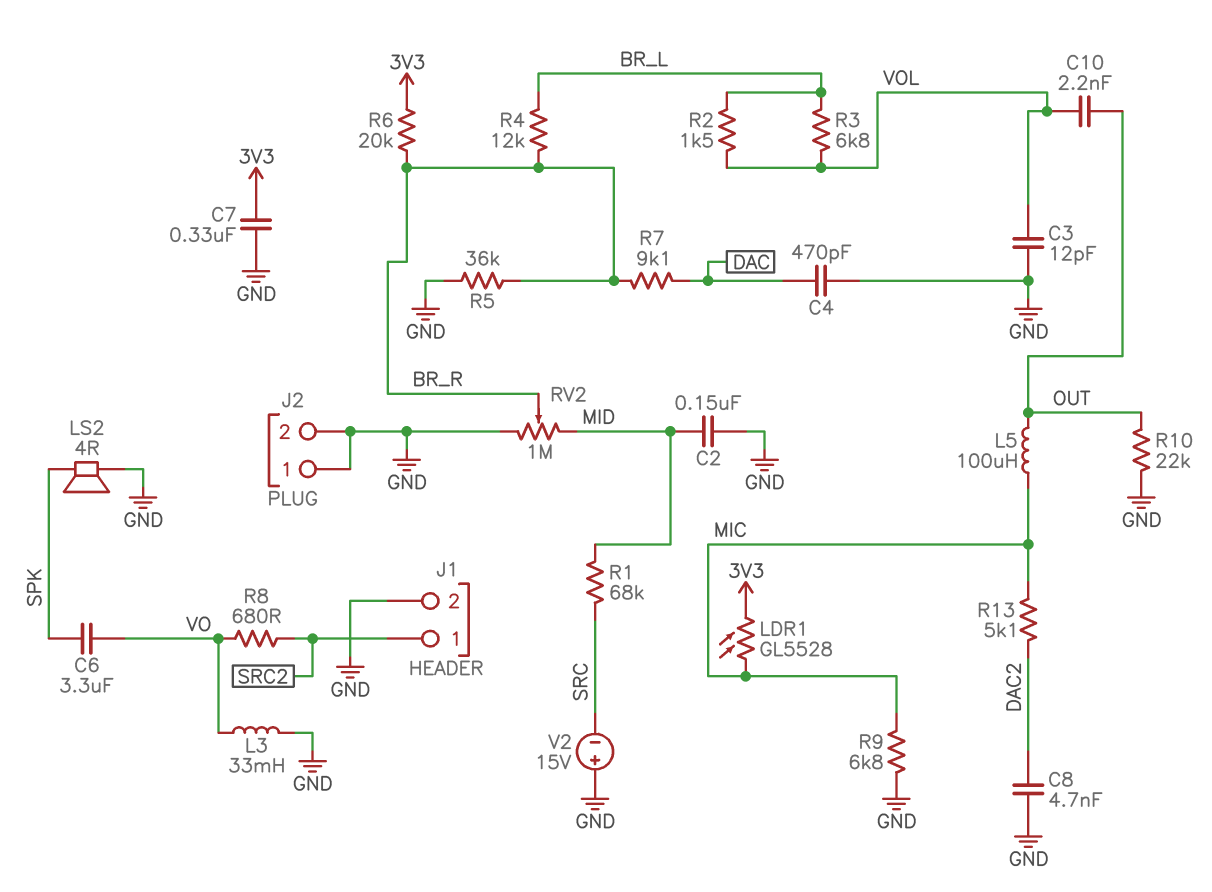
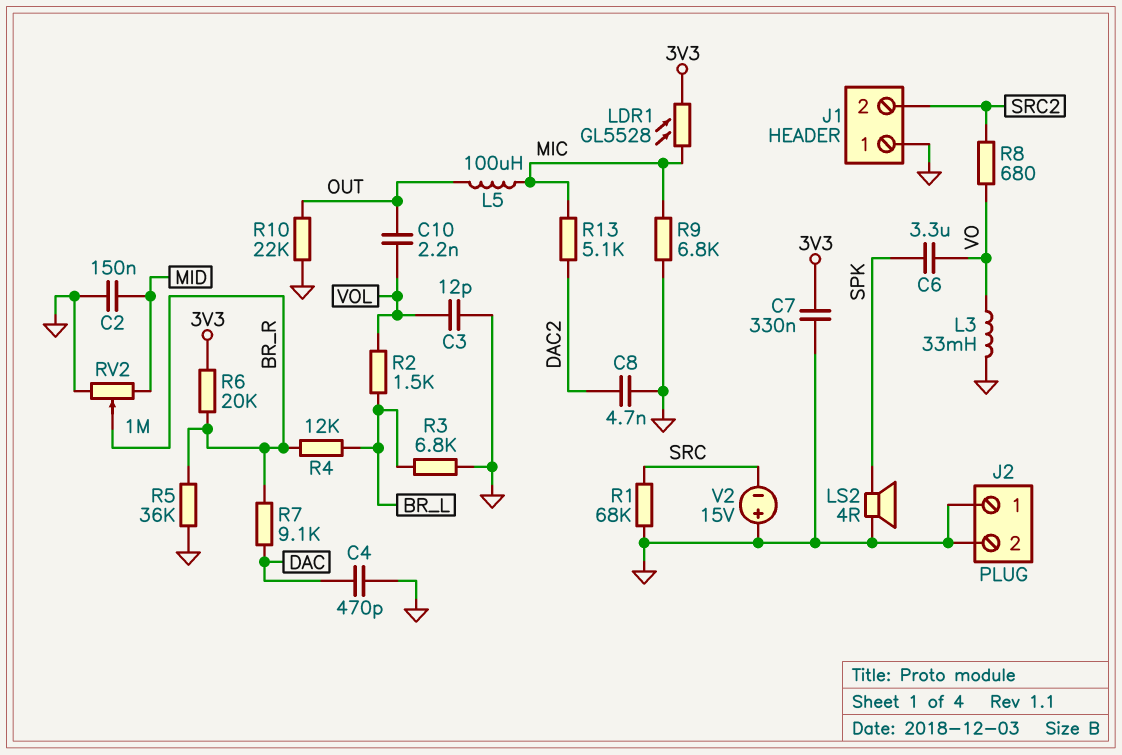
J1 pin 1: SRC2 -> GND
J1 pin 2: GND -> SRC2
R1: 68k (MID, SRC) -> 68k (GND, SRC)
R3: 6.8k (BR_L, VOL) -> 6.8k (BR_L, GND)

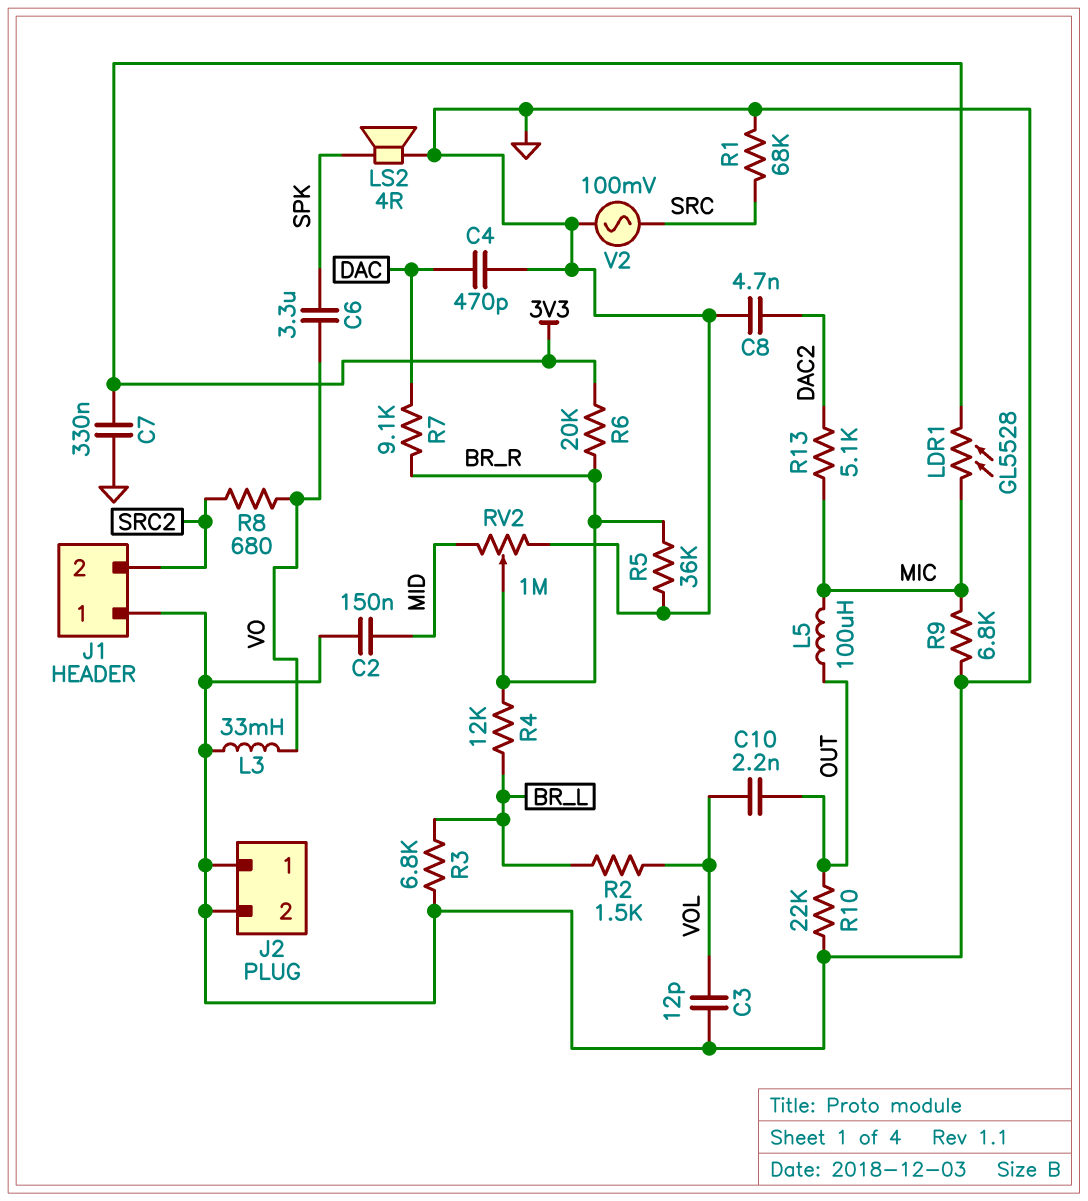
V2: 15V (plus GND, minus SRC) -> AC 100mV (GND, SRC)

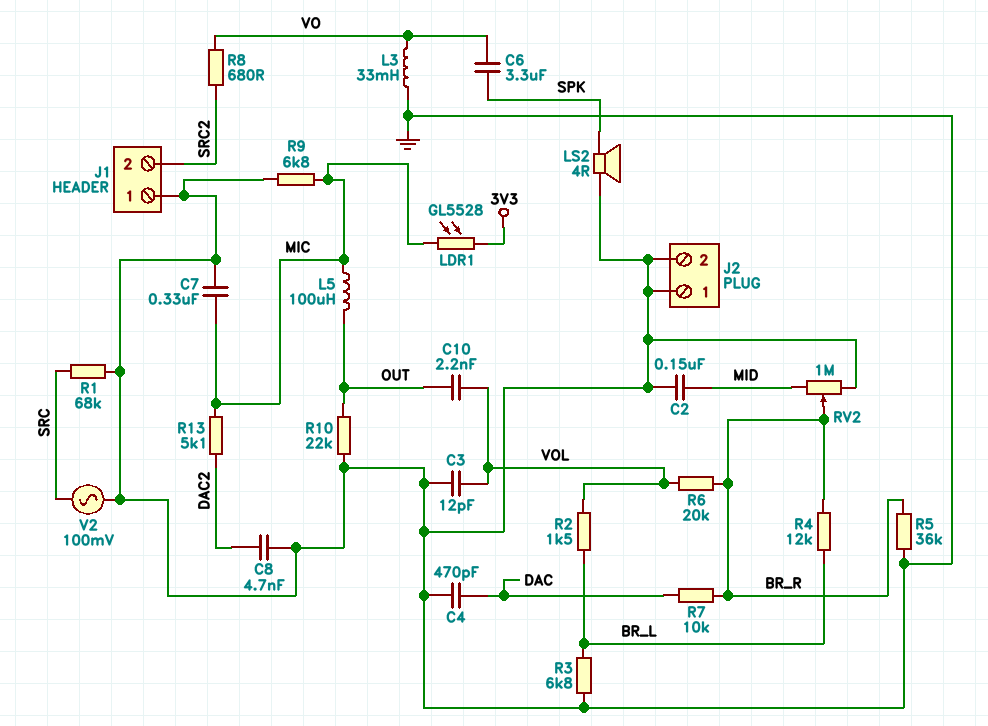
C7: 330nF (3V3, GND) -> 330nF (GND, MIC)
R6: 20k (3V3, BR_R) -> 20k (BR_R, VOL)
R7: 9.1k (BR_R, DAC) -> 10k (BR_R, DAC)

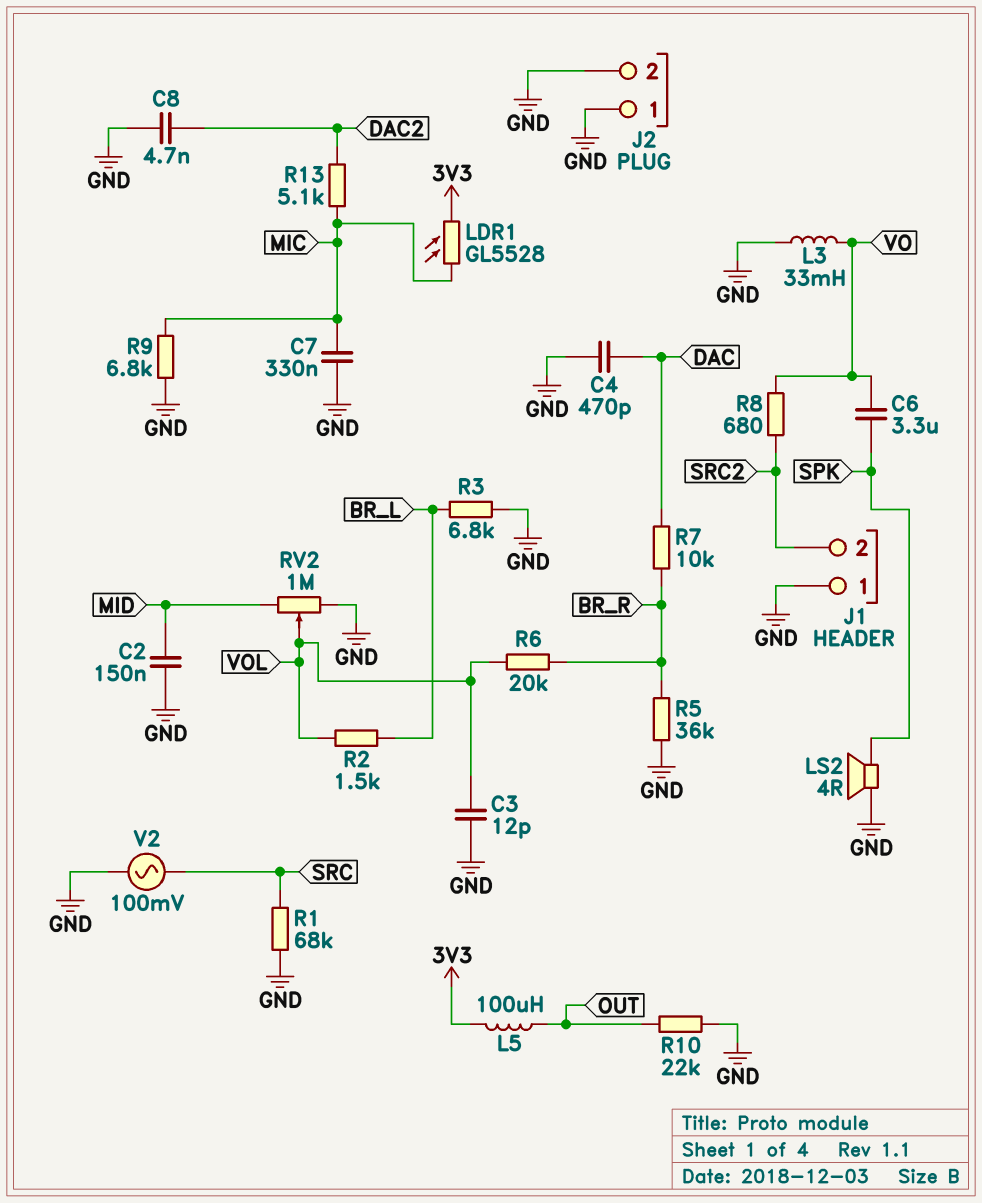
C10: 2.2nF (OUT, VOL) -> none
L5: 100uH (MIC, OUT) -> 100uH (3V3, OUT)
R4: 12k (BR_L, BR_R) -> none
RV2: 1M (GND, MID, wiper BR_R) -> 1M (GND, MID, wiper VOL)

